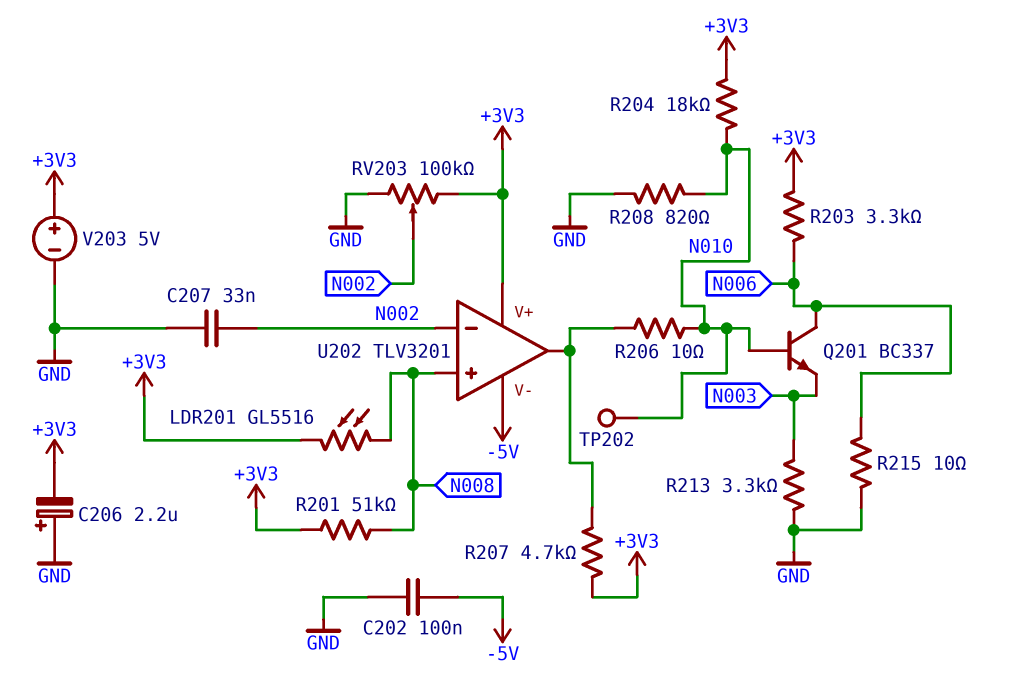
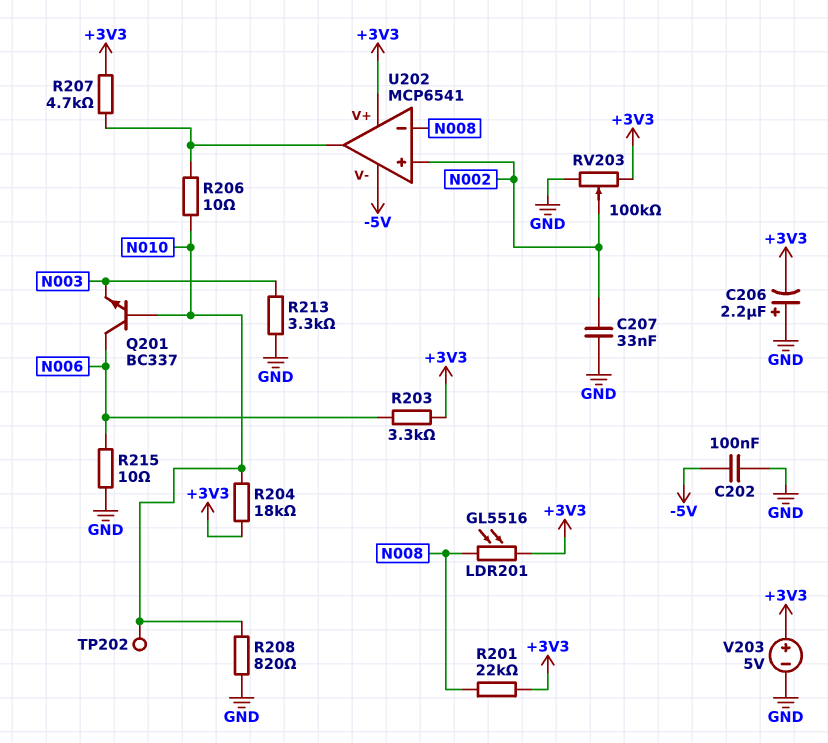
R201: 51k (+3V3, N008) -> 22k (+3V3, N008)
U202: TLV3201 -> MCP6541
U202 pin in+: N008 -> N002
U202 pin in-: N002 -> N008

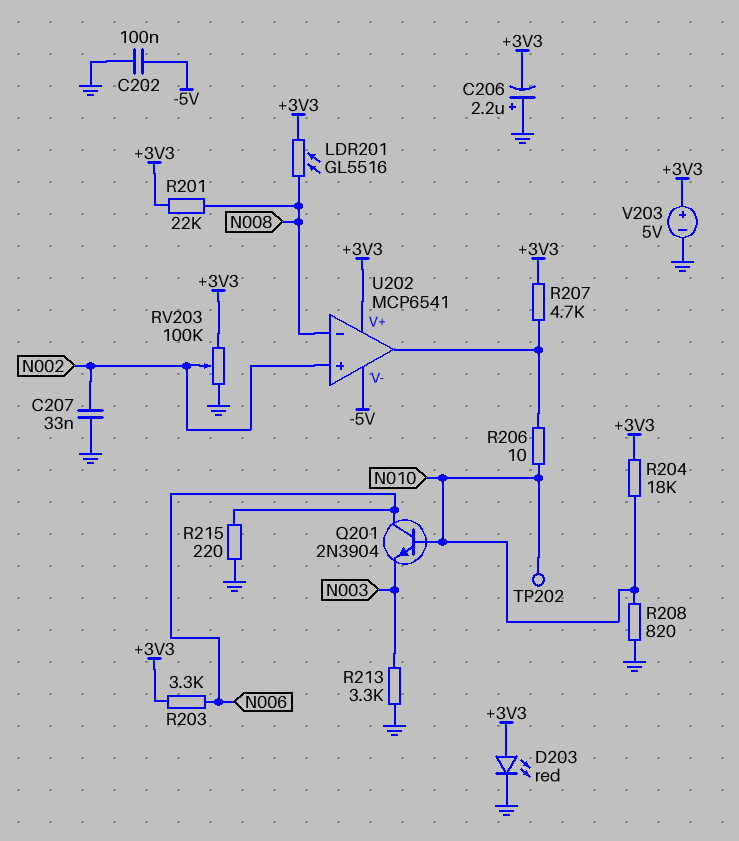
D203: none -> LED red (A +3V3, K GND)
Q201: NPN BC337 (B N010, C N006, E N003) -> NPN 2N3904 (B N010, C N006, E N003)
R215: 10 (GND, N006) -> 220 (GND, N006)

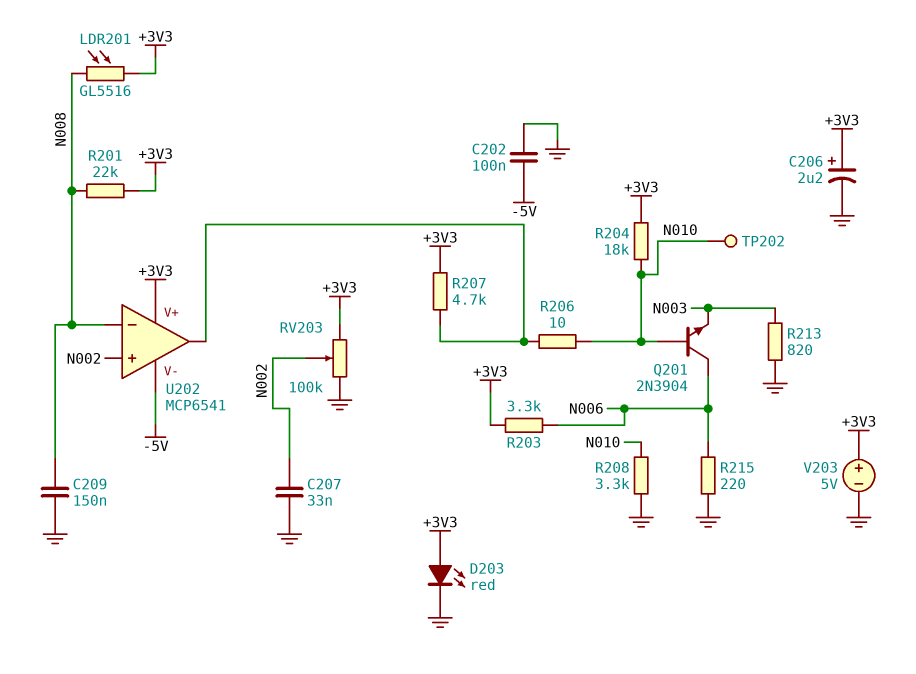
C206: 2.2uF (plus GND, minus +3V3) -> 2.2uF (plus +3V3, minus GND)
C209: none -> 150nF (GND, N008)
R208: 820 (GND, N010) -> 3.3k (GND, N010)
R213: 3.3k (GND, N003) -> 820 (GND, N003)

